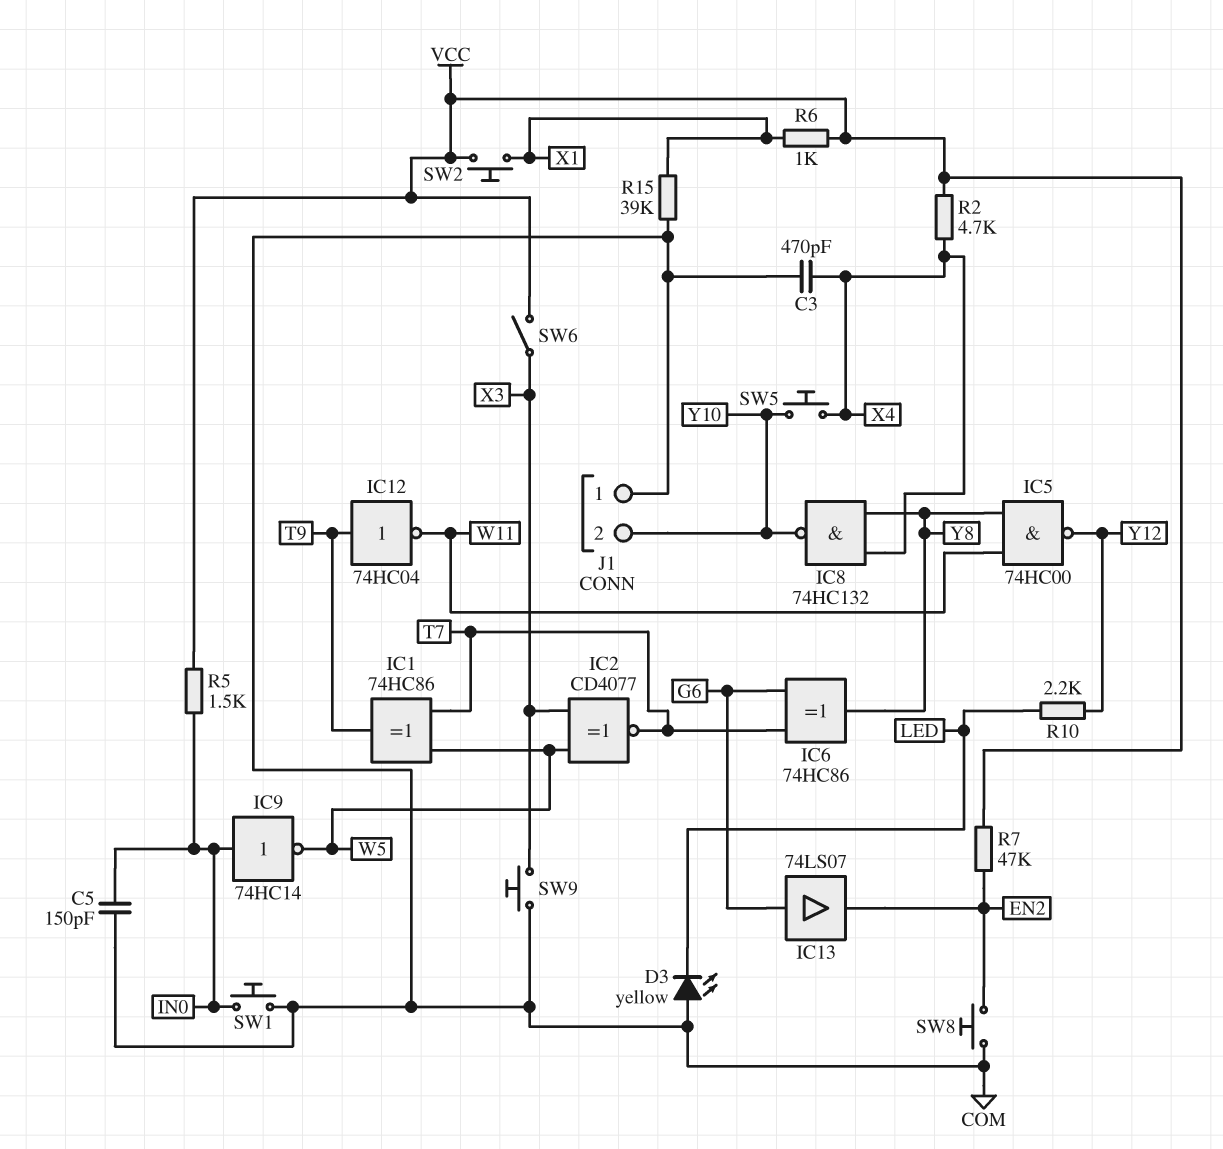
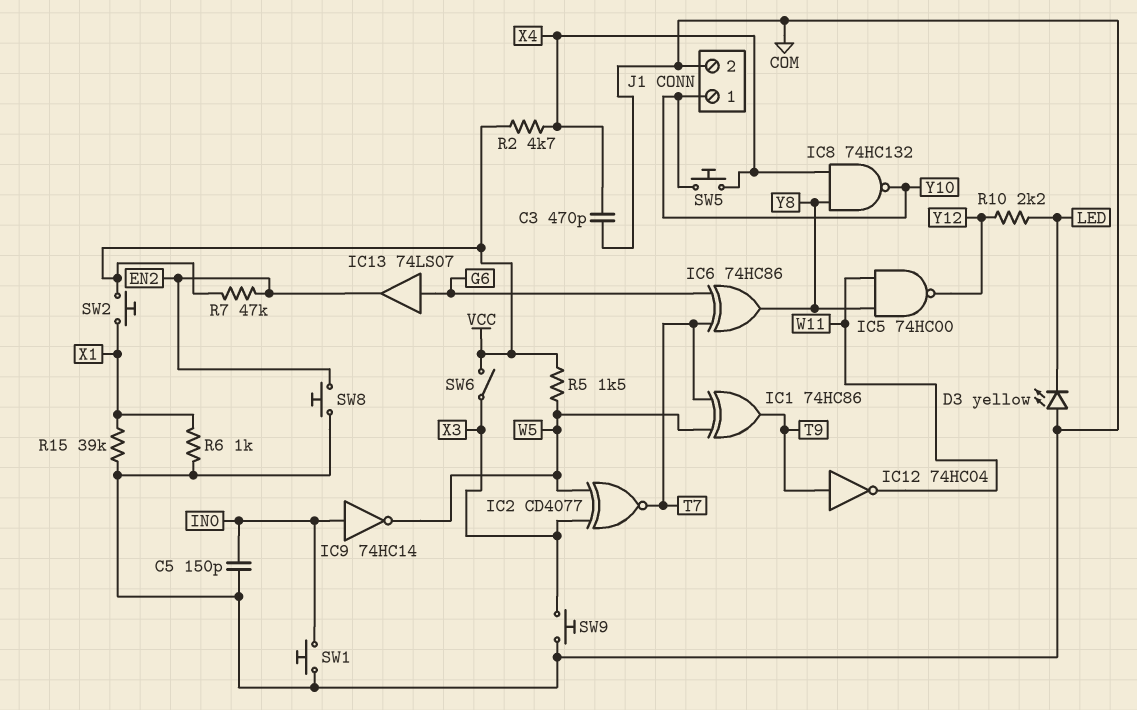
J1 pin 1: COM -> Y10
J1 pin 2: Y10 -> COM
R5: 1.5k (IN0, VCC) -> 1.5k (VCC, W5)
R6: 1k (VCC, X1) -> 1k (COM, X1)

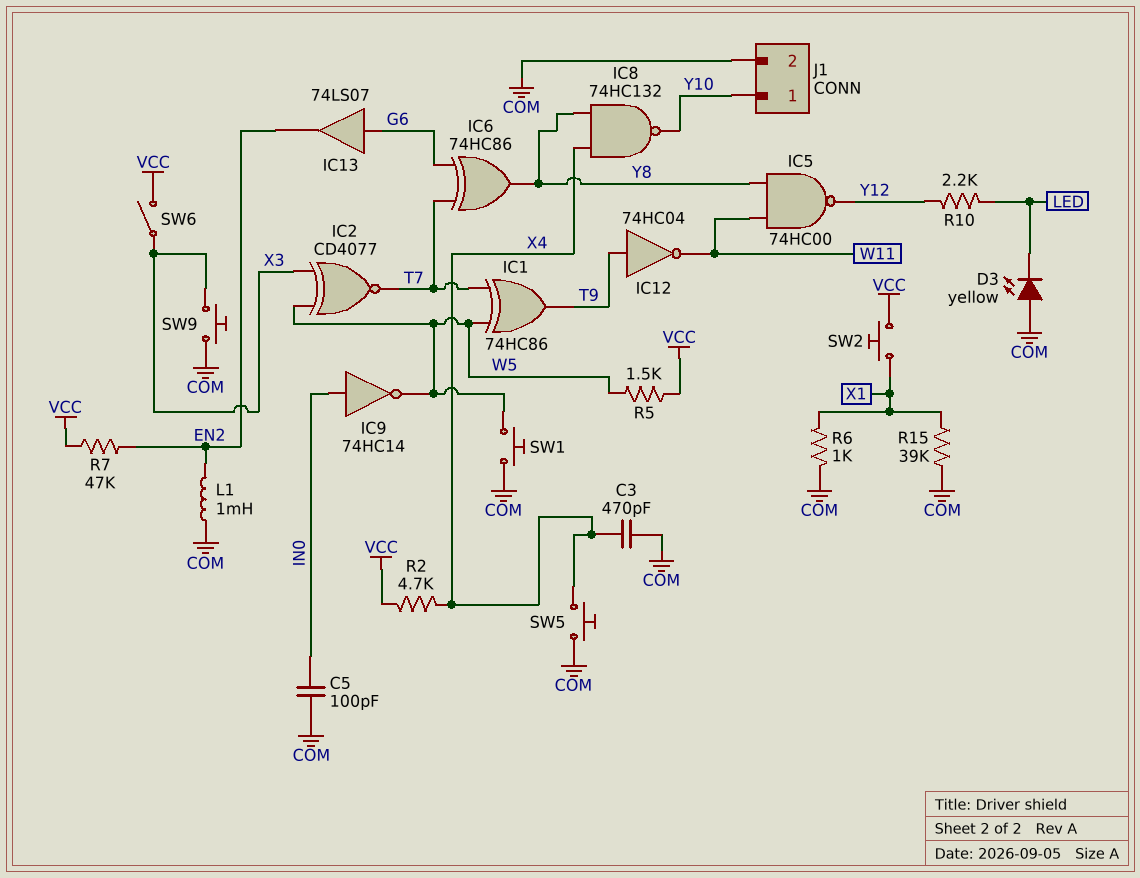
C5: 150pF (COM, IN0) -> 100pF (COM, IN0)
L1: none -> 1mH (COM, EN2)
SW1: button (COM, IN0) -> button (COM, W5)
SW5: button (X4, Y10) -> button (COM, X4)
SW8: button (COM, EN2) -> none

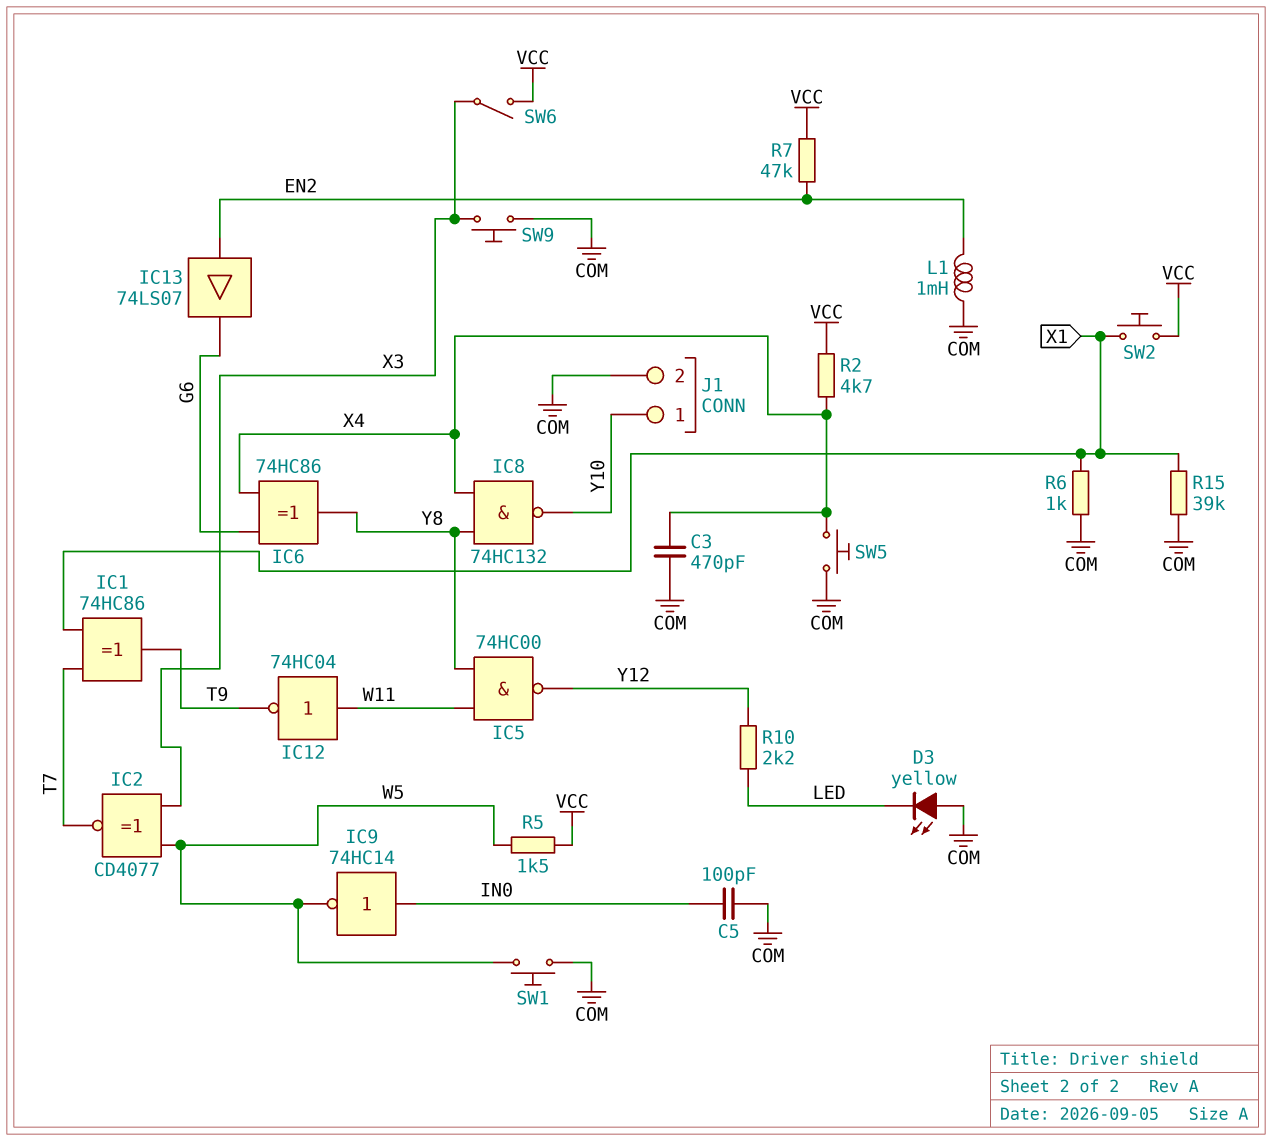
IC1: XOR 74HC86 (in T7, in W5, out T9) -> XOR 74HC86 (in T7, in X1, out T9)
IC6: XOR 74HC86 (in G6, in T7, out Y8) -> XOR 74HC86 (in G6, in X4, out Y8)
IC12: NOT 74HC04 (in T9, out W11) -> NOT 74HC04 (in W11, out T9)
IC13: buffer 74LS07 (in G6, out EN2) -> buffer 74LS07 (in EN2, out G6)

